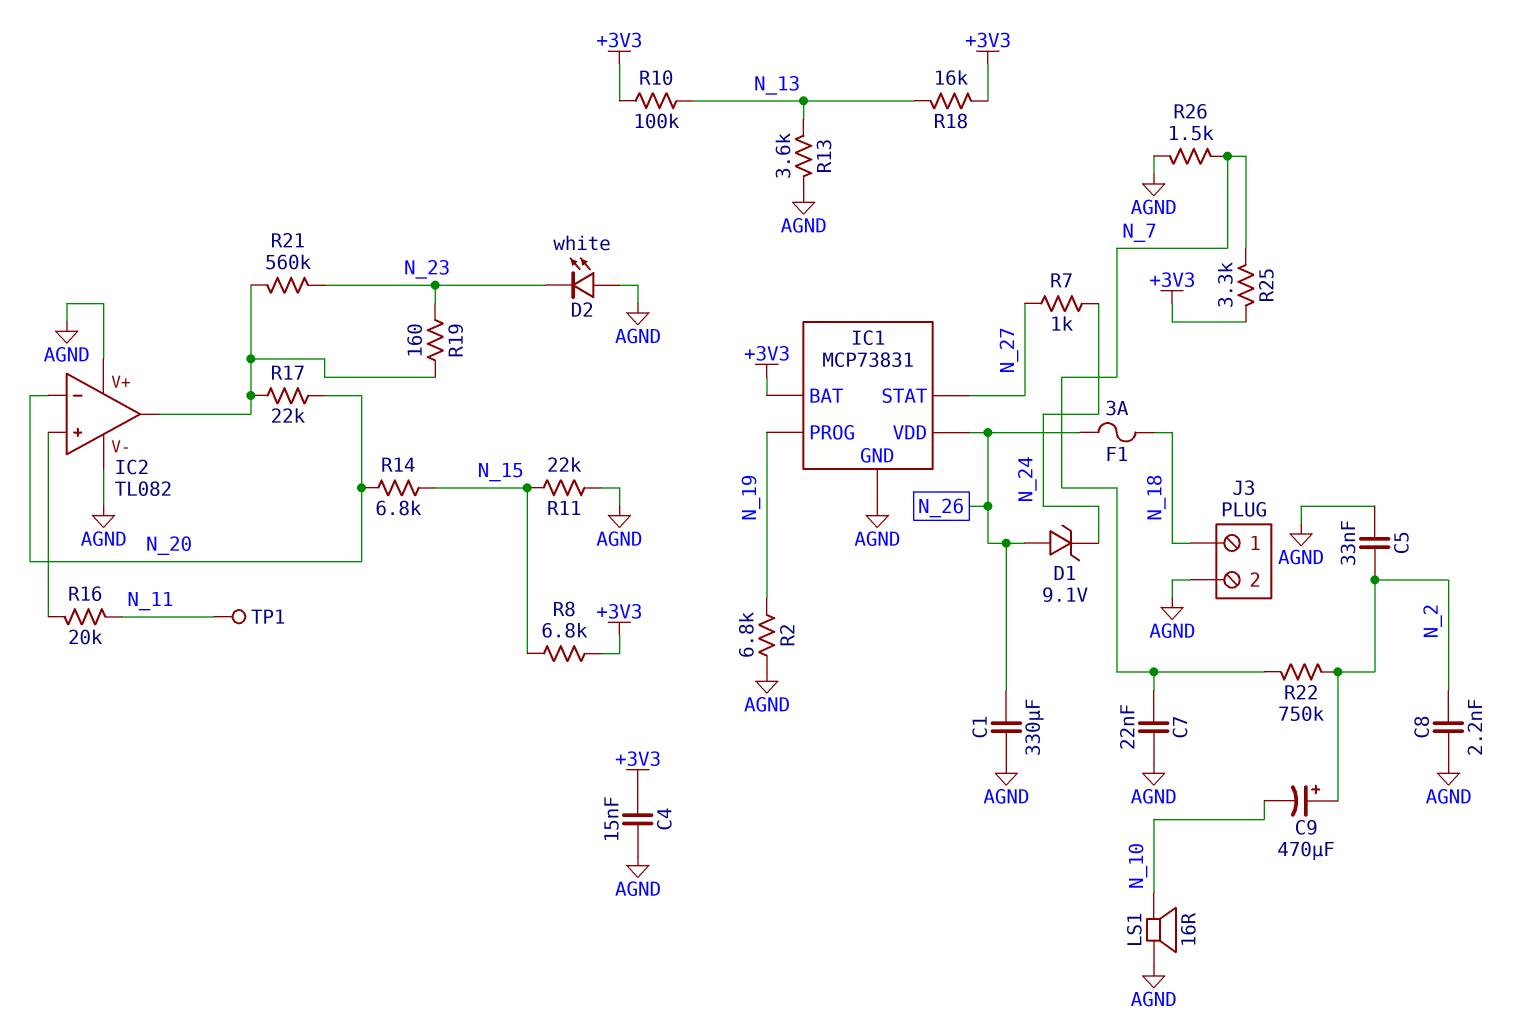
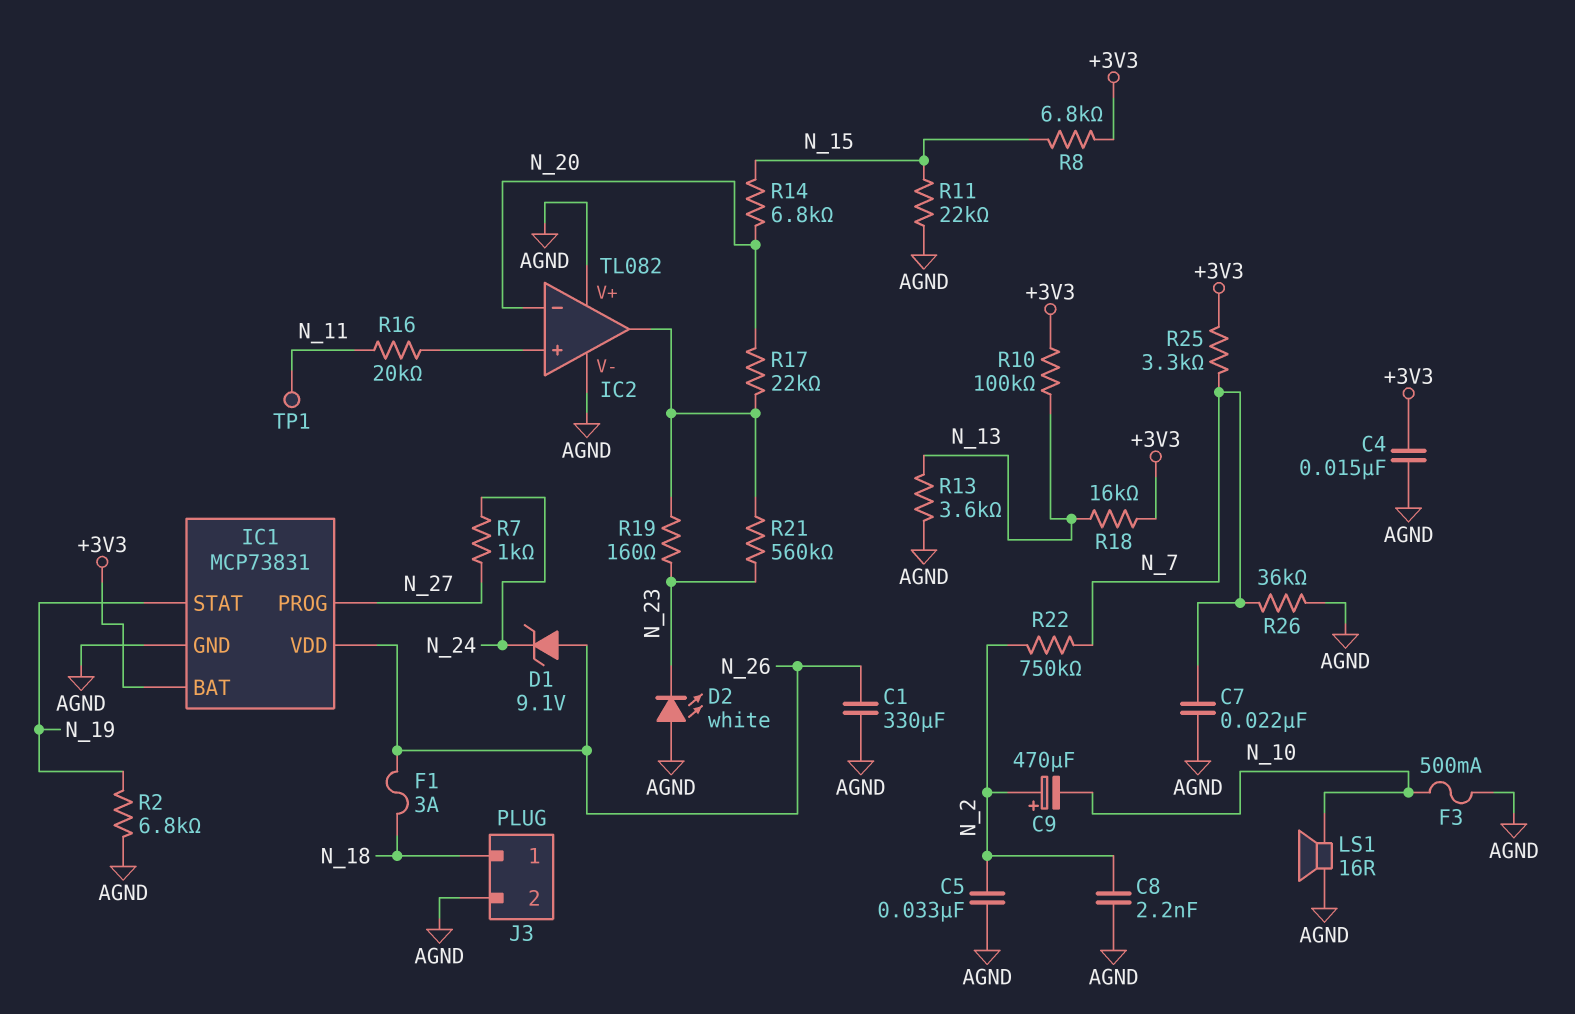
F3: none -> 500mA (AGND, N_10)
IC1 pin PROG: N_19 -> N_27
IC1 pin STAT: N_27 -> N_19
R26: 1.5k (AGND, N_7) -> 36k (AGND, N_7)

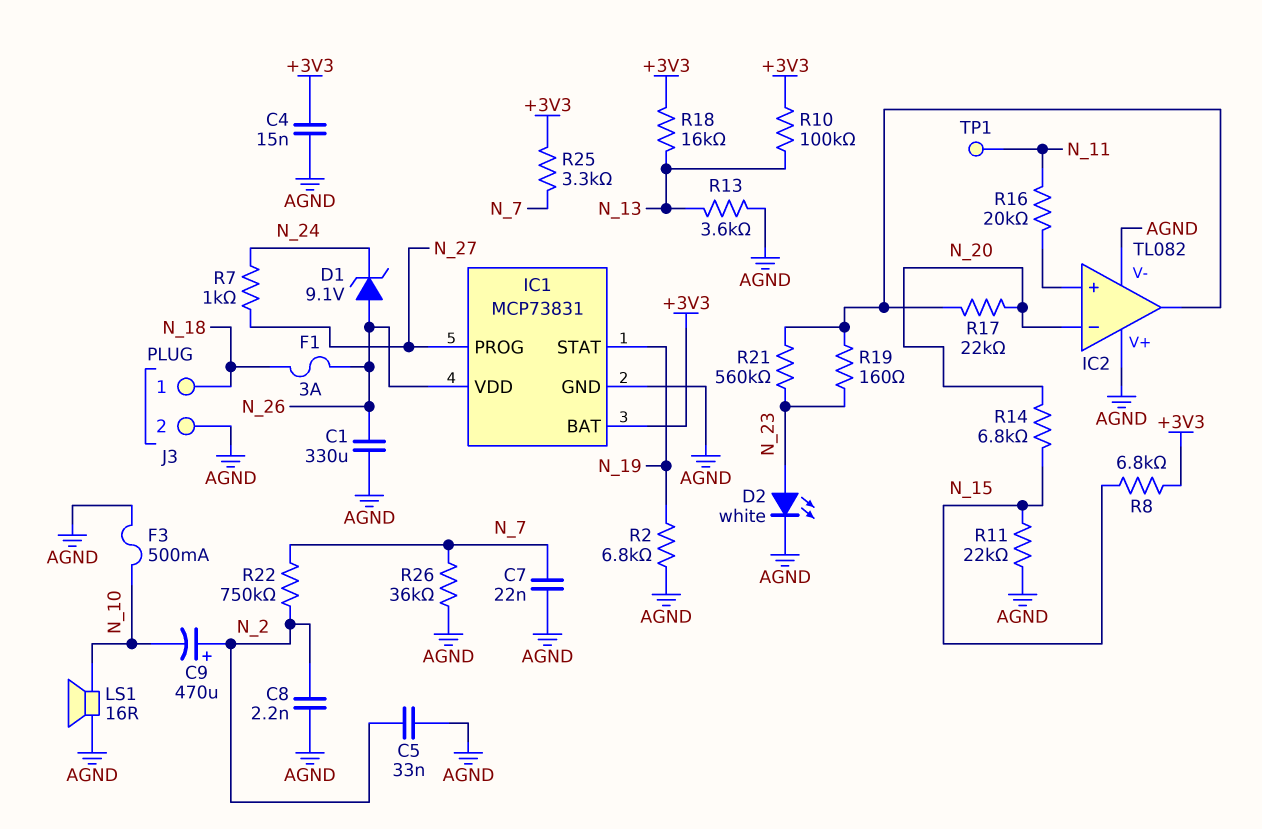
D2: LED white (A AGND, K N_23) -> LED white (A N_23, K AGND)

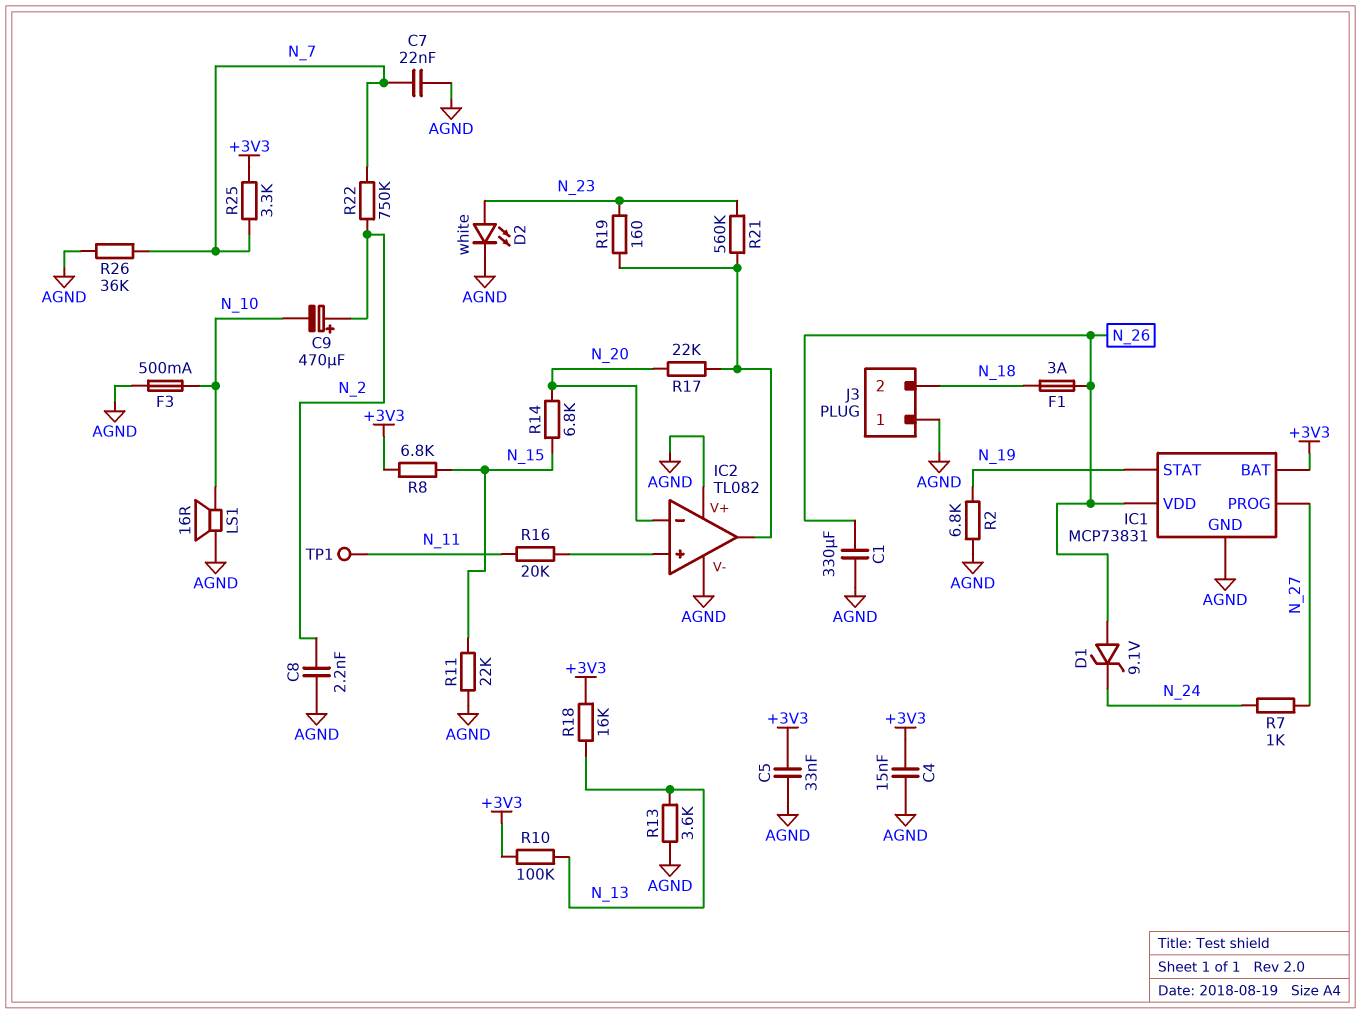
C5: 33nF (AGND, N_2) -> 33nF (+3V3, AGND)
J3 pin 1: N_18 -> AGND
J3 pin 2: AGND -> N_18

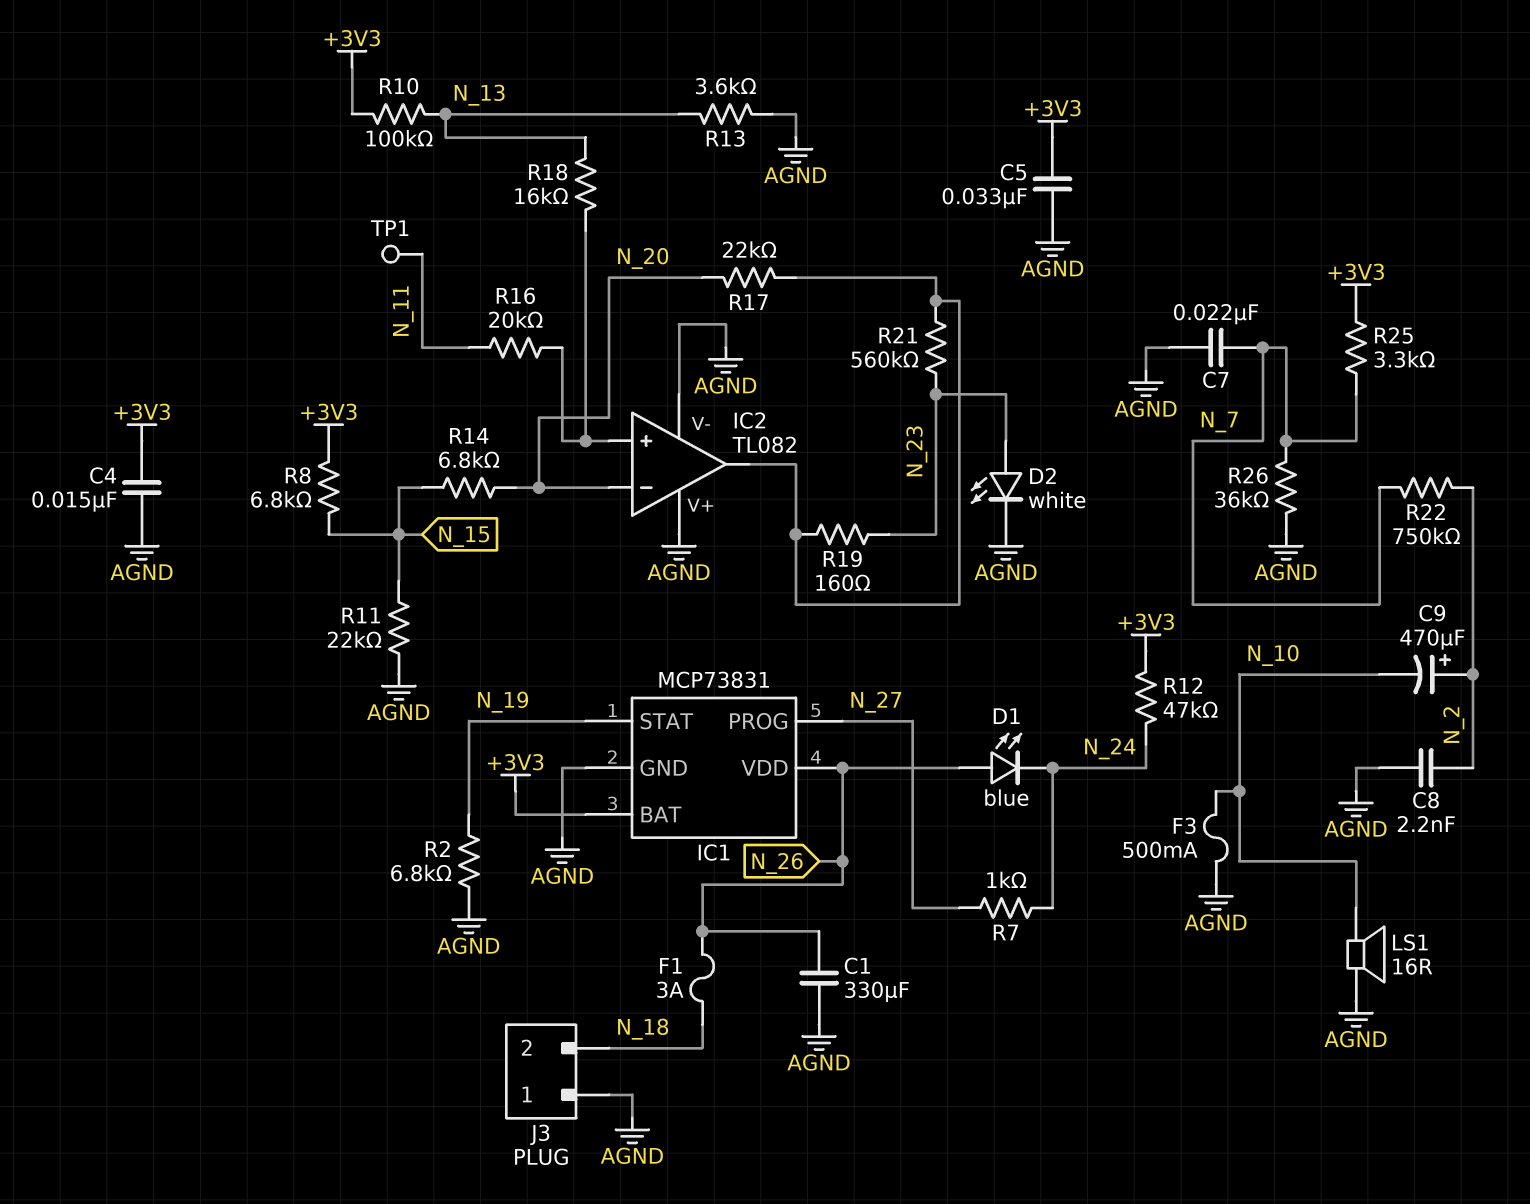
D1: zener 9.1V (A N_26, K N_24) -> LED blue (A N_26, K N_24)
R12: none -> 47k (+3V3, N_24)
R18: 16k (+3V3, N_13) -> 16k (IC2/in+, N_13)

